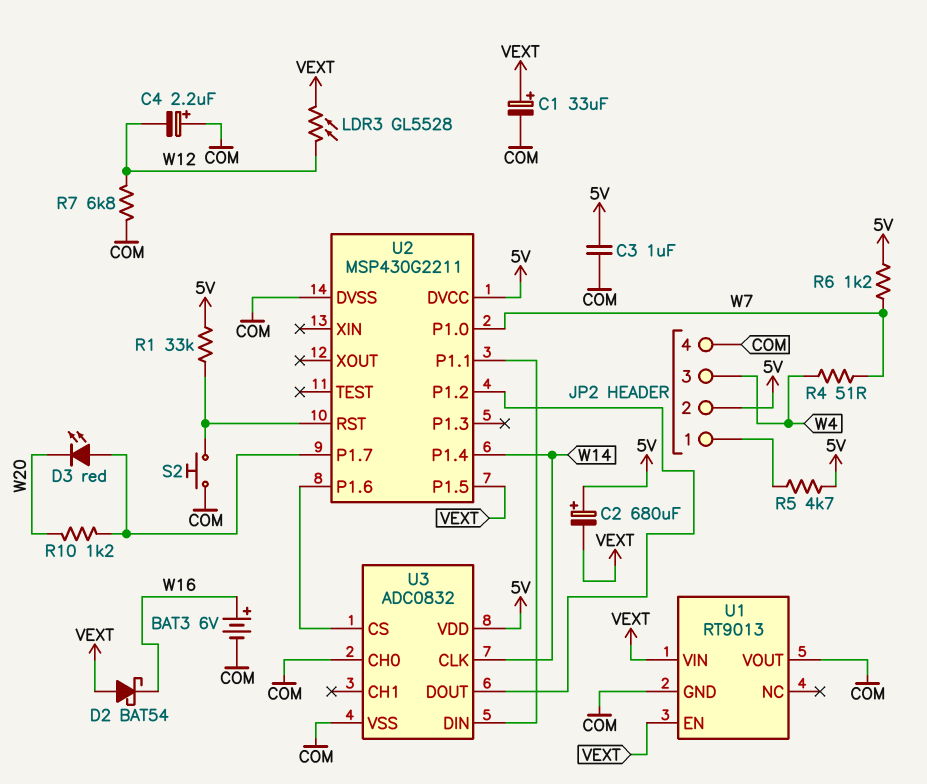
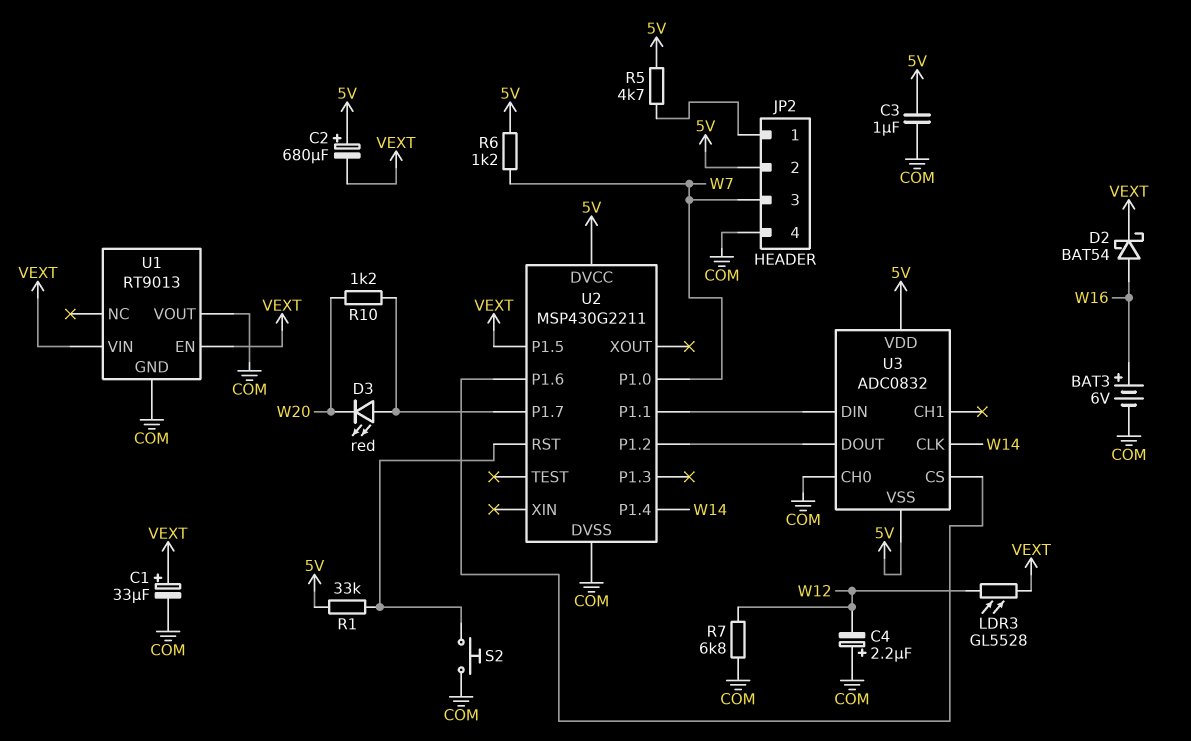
D2: schottky BAT54 (A VEXT, K W16) -> schottky BAT54 (A W16, K VEXT)
JP2 pin 3: W4 -> W7
R4: 51 (W4, W7) -> none
U3 pin VSS: COM -> 5V

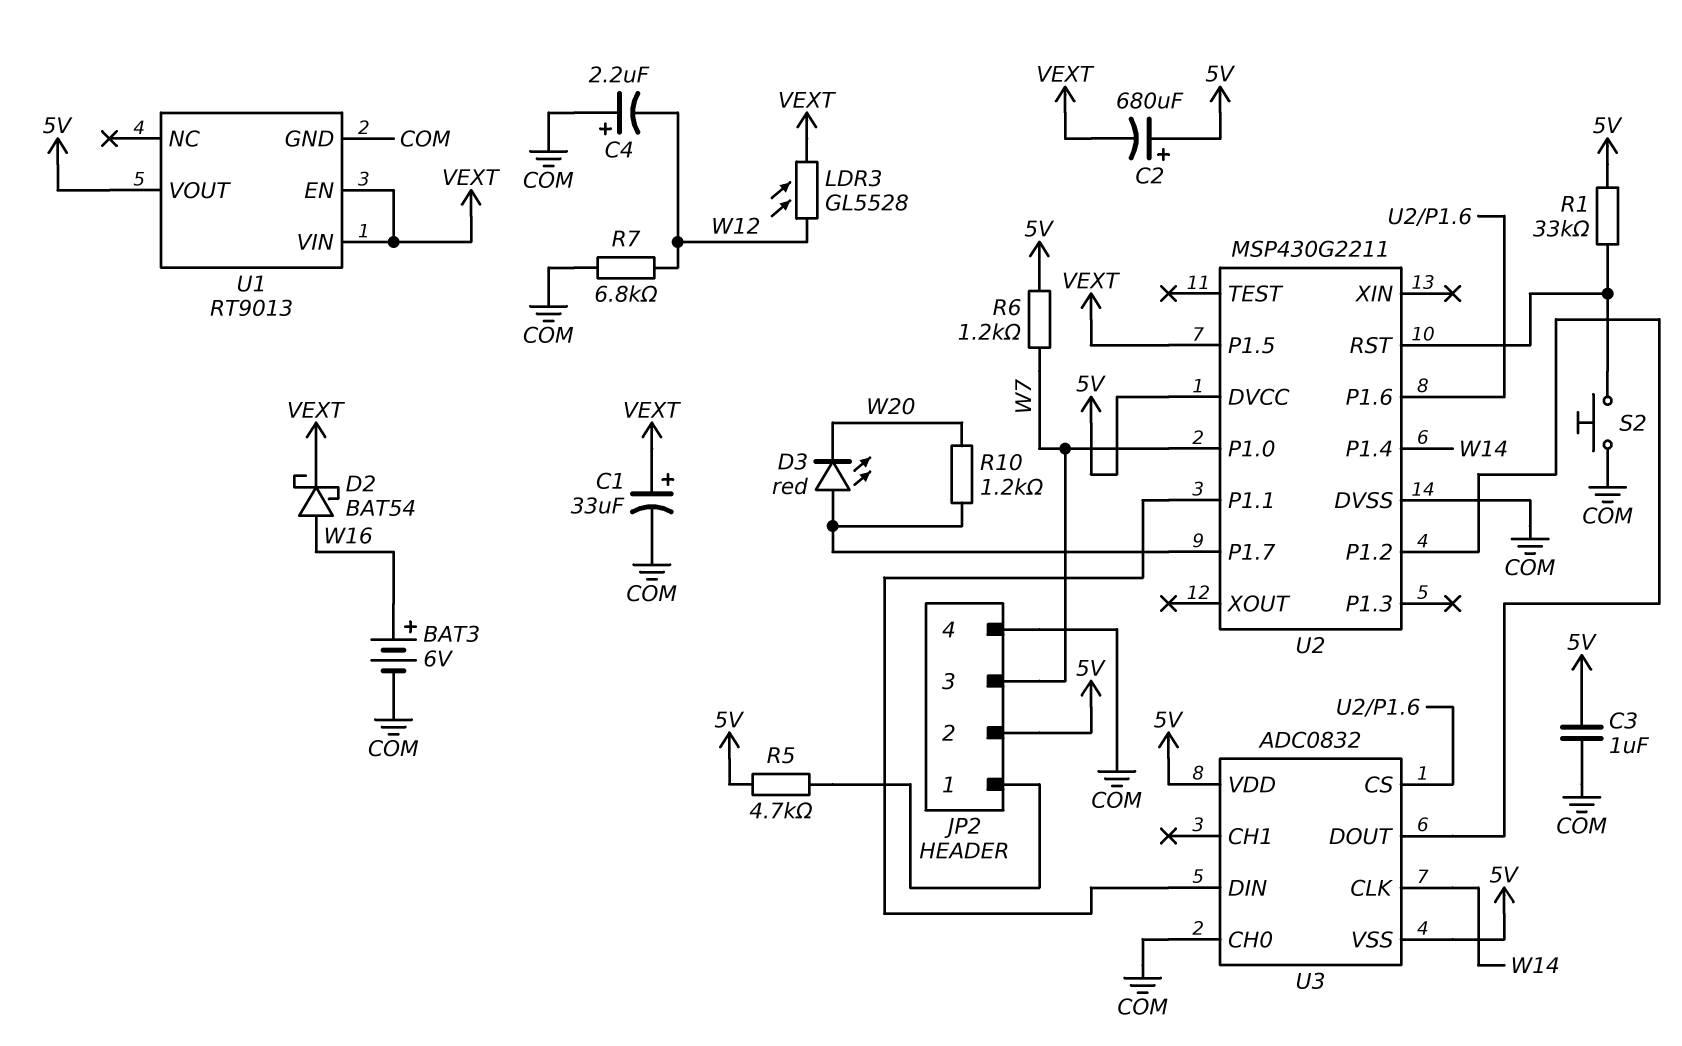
U1 pin VOUT: COM -> 5V

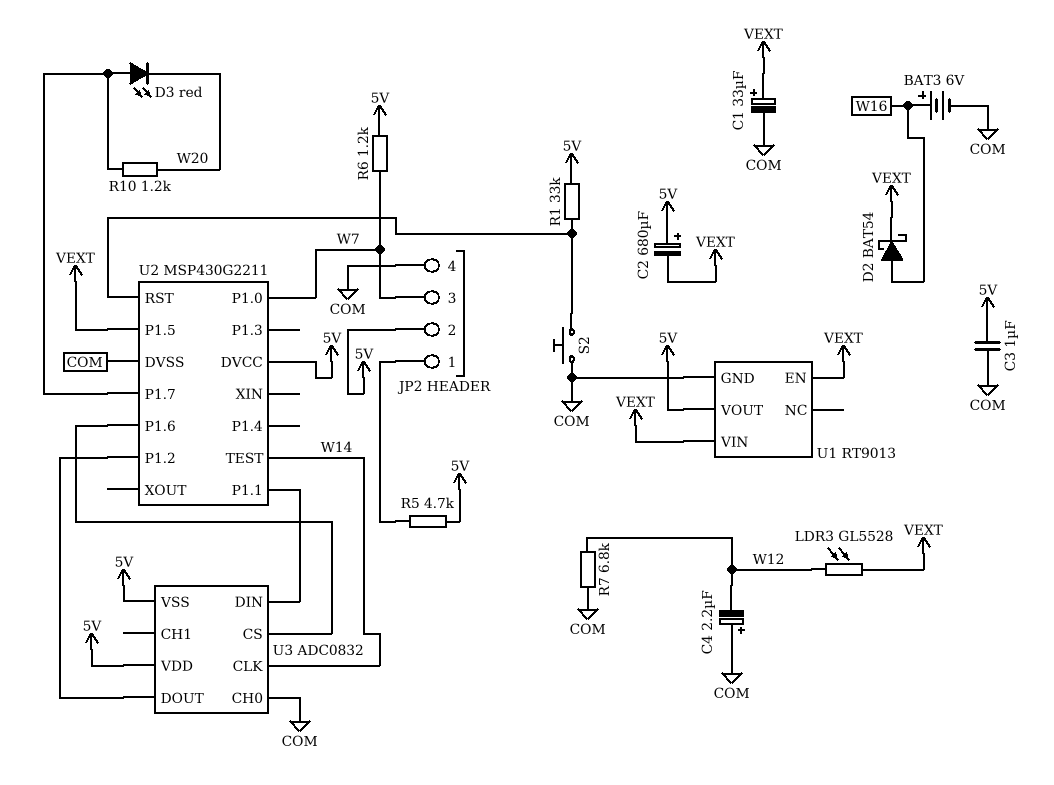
U2 pin P1.4: W14 -> none
U2 pin TEST: none -> W14

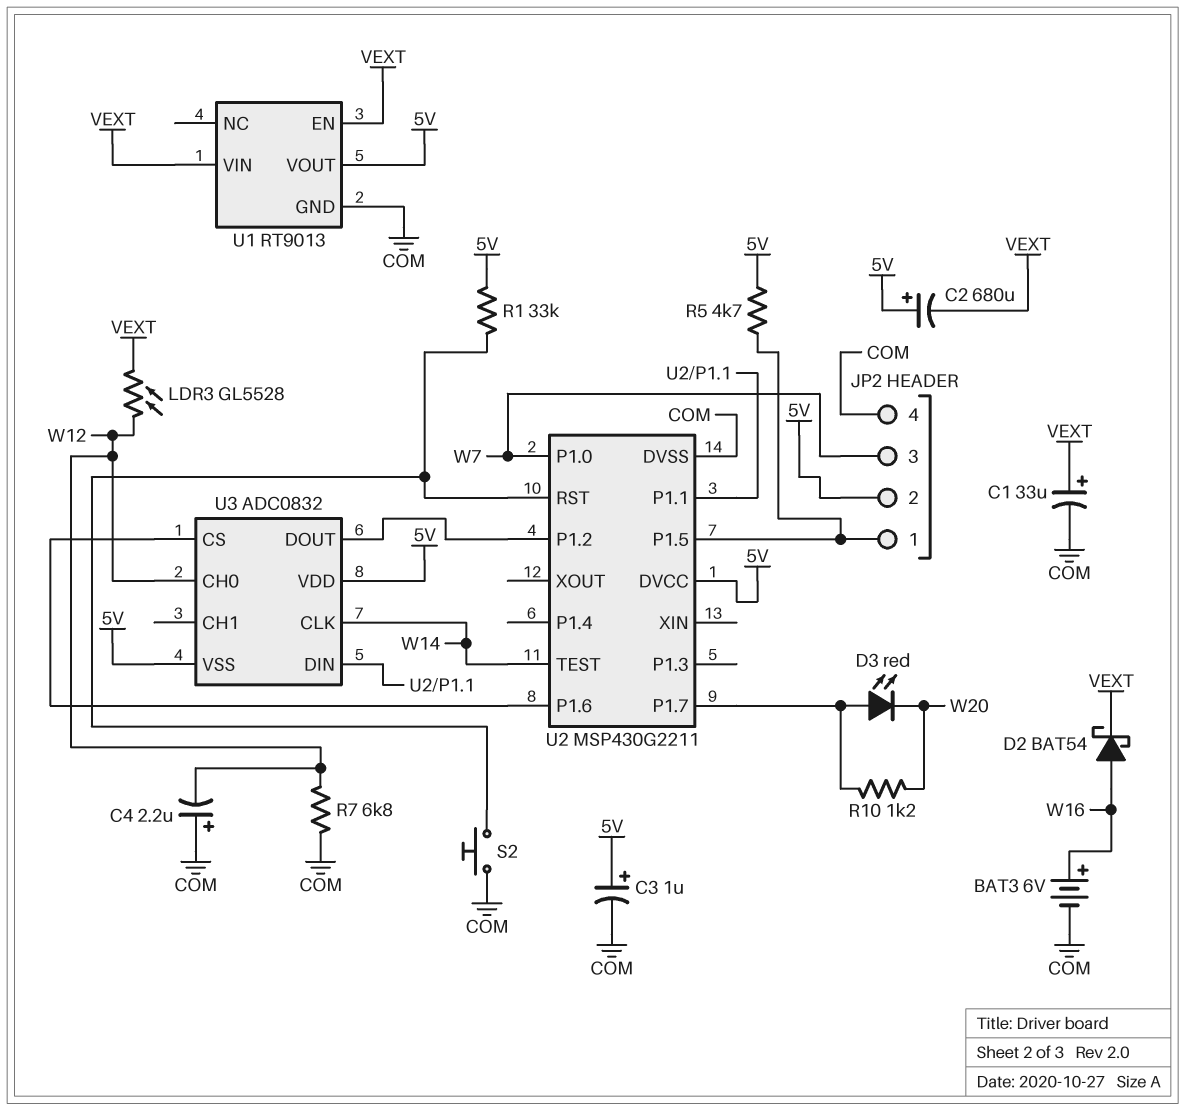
C3: 1uF (5V, COM) -> 1uF (plus 5V, minus COM)
R6: 1.2k (5V, W7) -> none
U2 pin P1.5: VEXT -> JP2/1
U3 pin CH0: COM -> W12

